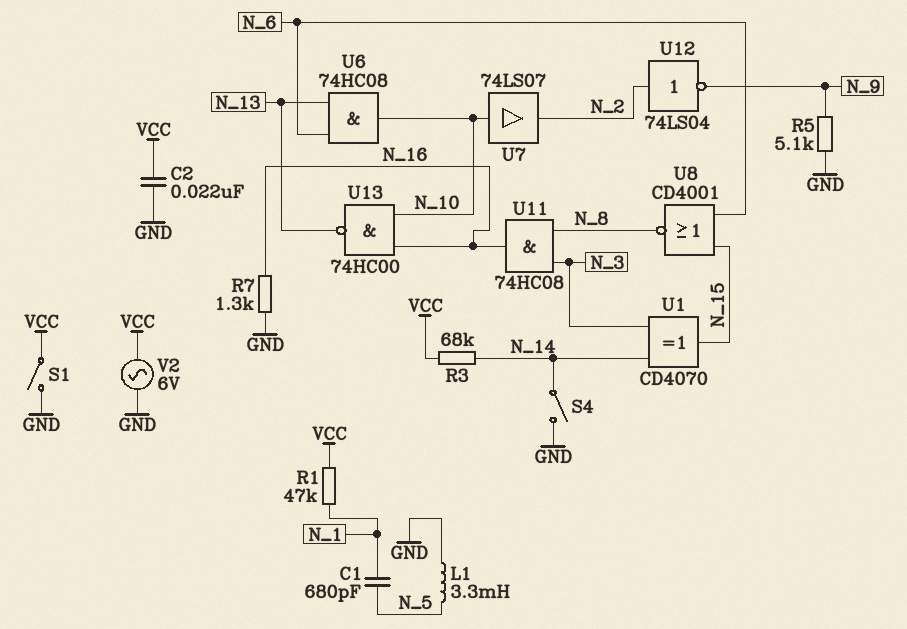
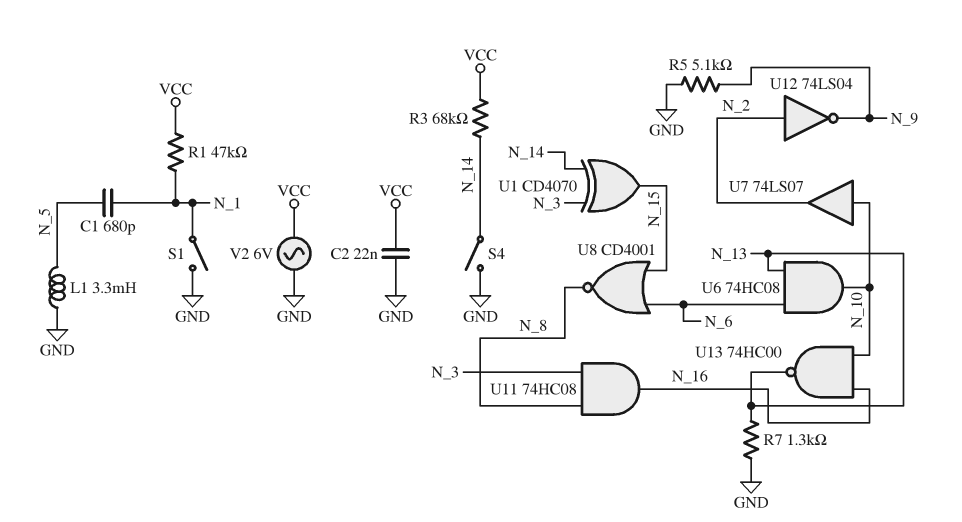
R7: 1.3k (GND, N_16) -> 1.3k (GND, N_13)
S1: switch (GND, VCC) -> switch (GND, N_1)

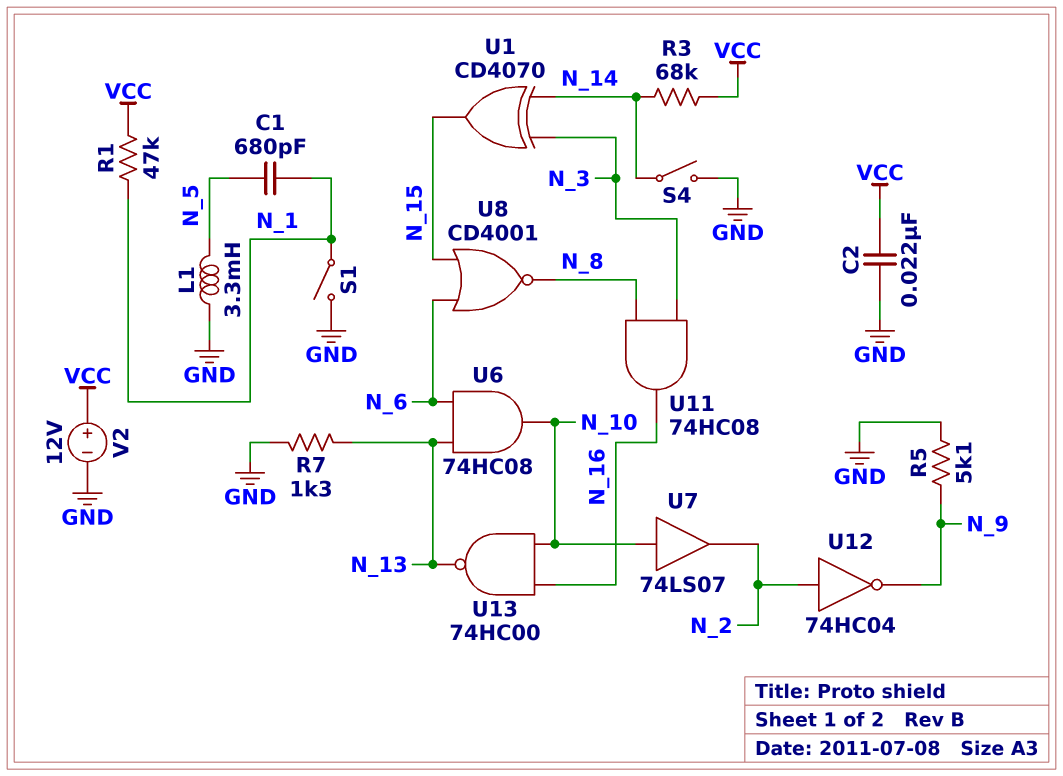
U12: NOT 74LS04 (in N_2, out N_9) -> NOT 74HC04 (in N_2, out N_9)
V2: AC 6V (GND, VCC) -> 12V (plus VCC, minus GND)

